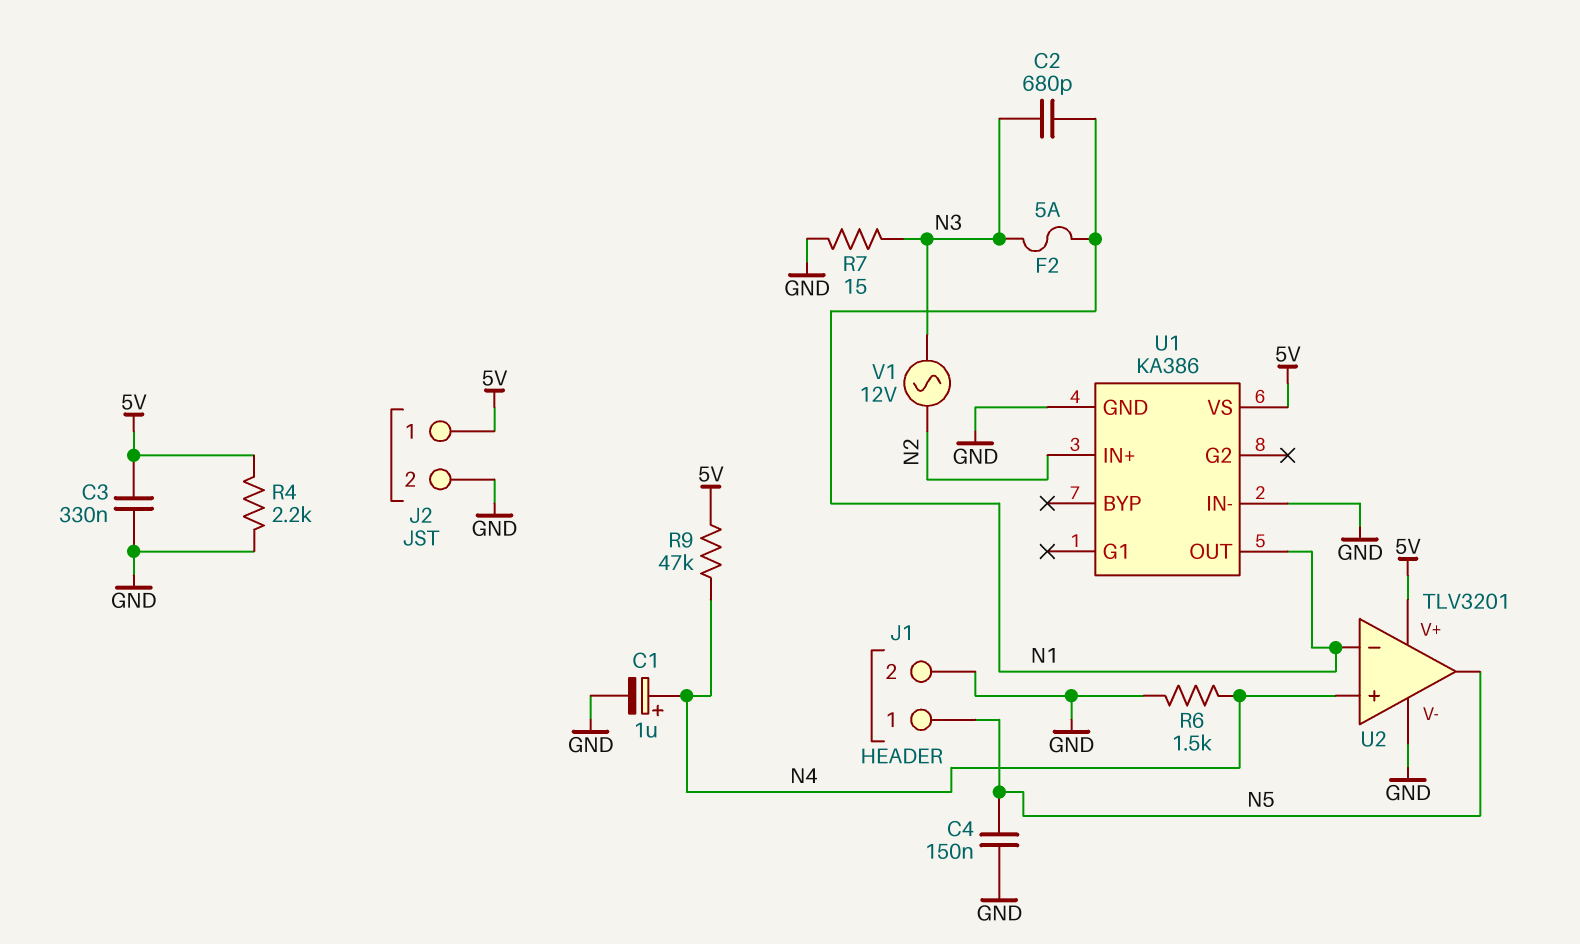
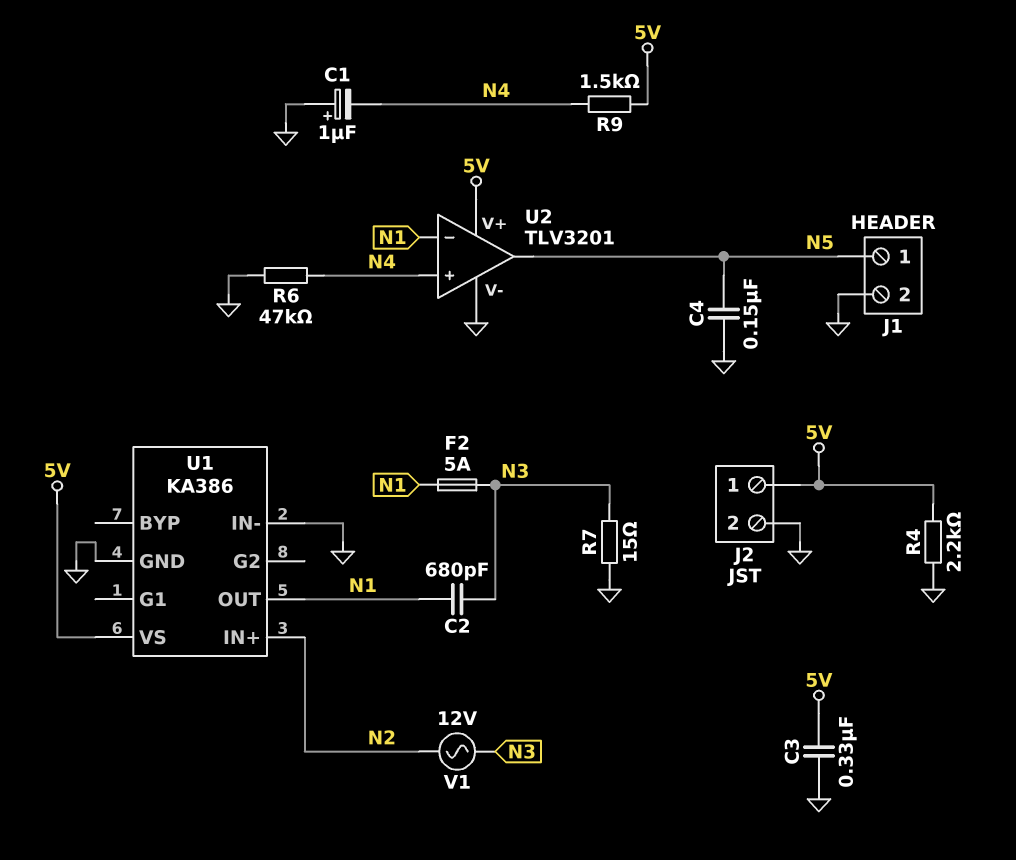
C1: 1uF (plus N4, minus GND) -> 1uF (plus GND, minus N4)
R6: 1.5k (GND, N4) -> 47k (GND, N4)
R9: 47k (5V, N4) -> 1.5k (5V, N4)

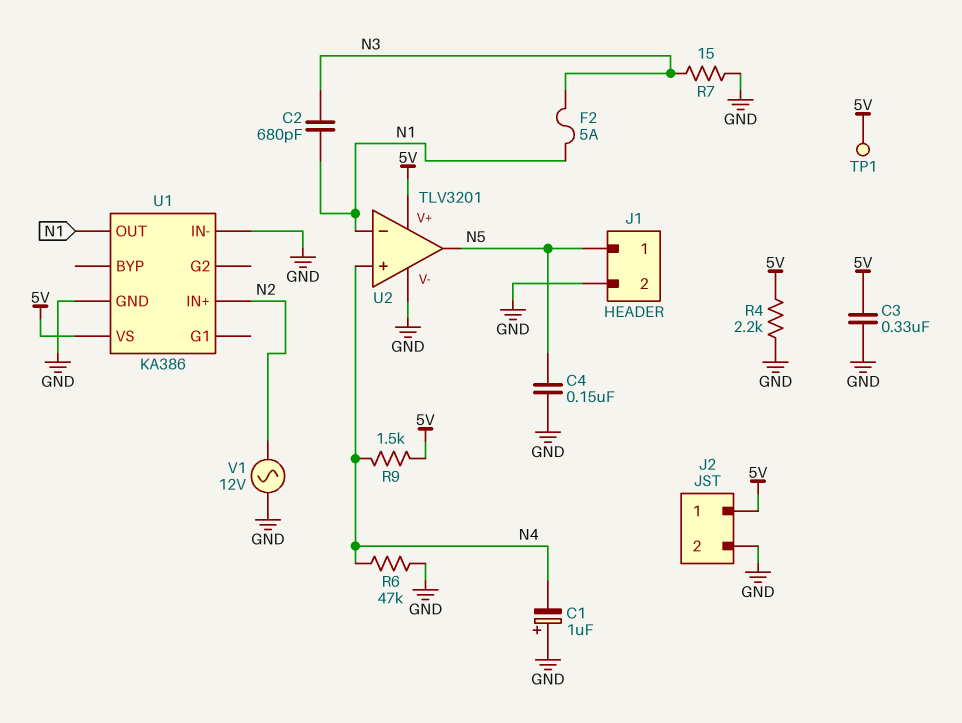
TP1: none -> test point (5V)
V1: AC 12V (N2, N3) -> AC 12V (GND, N2)

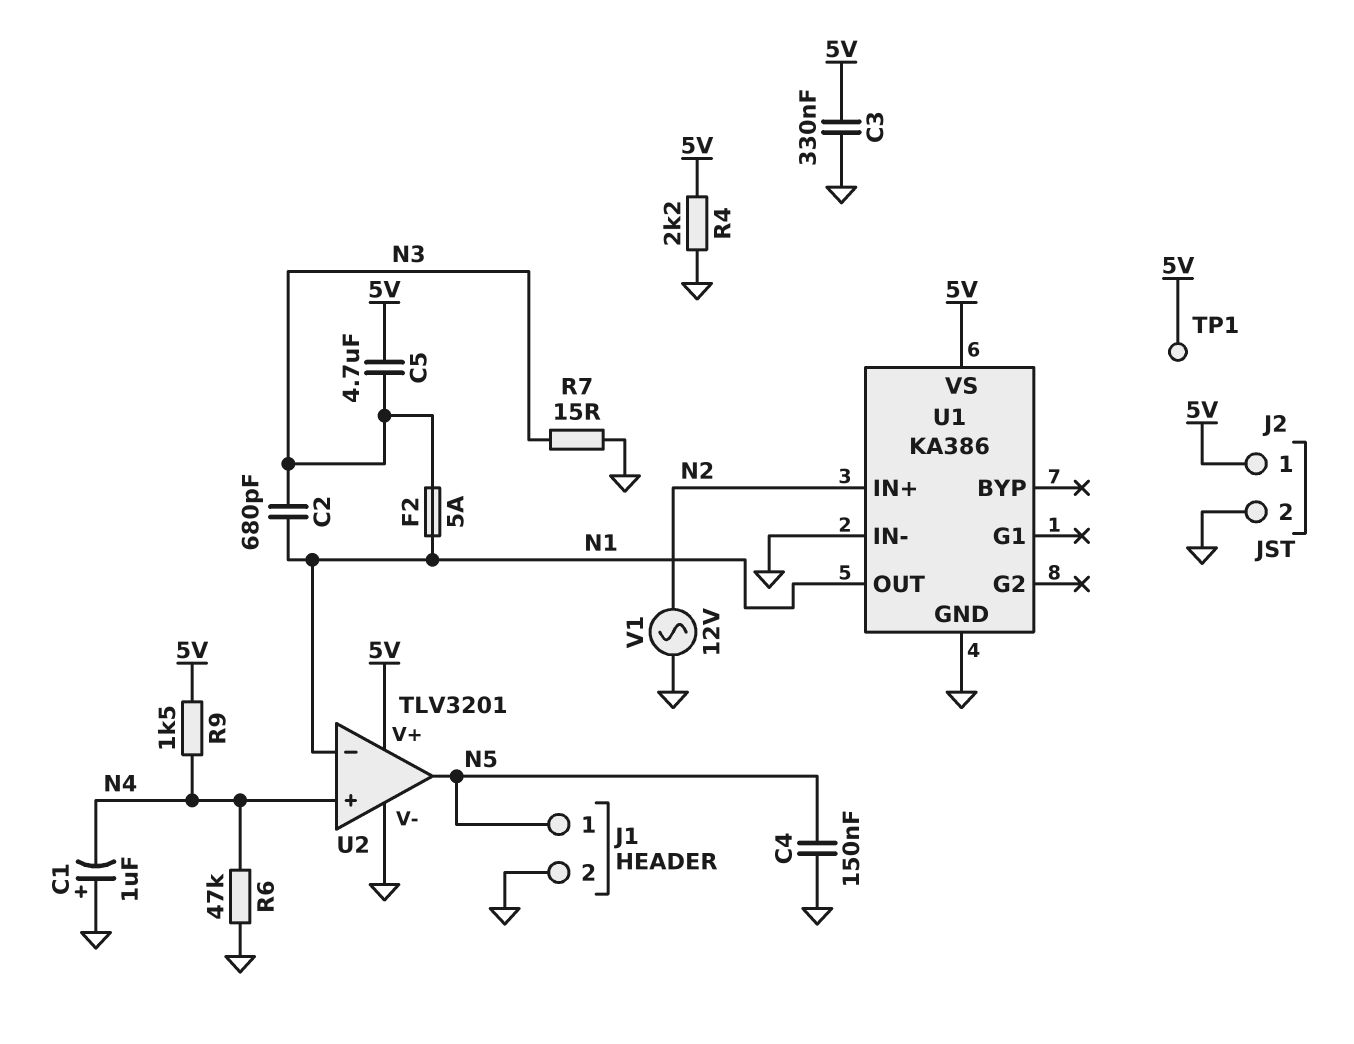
C5: none -> 4.7uF (5V, N3)

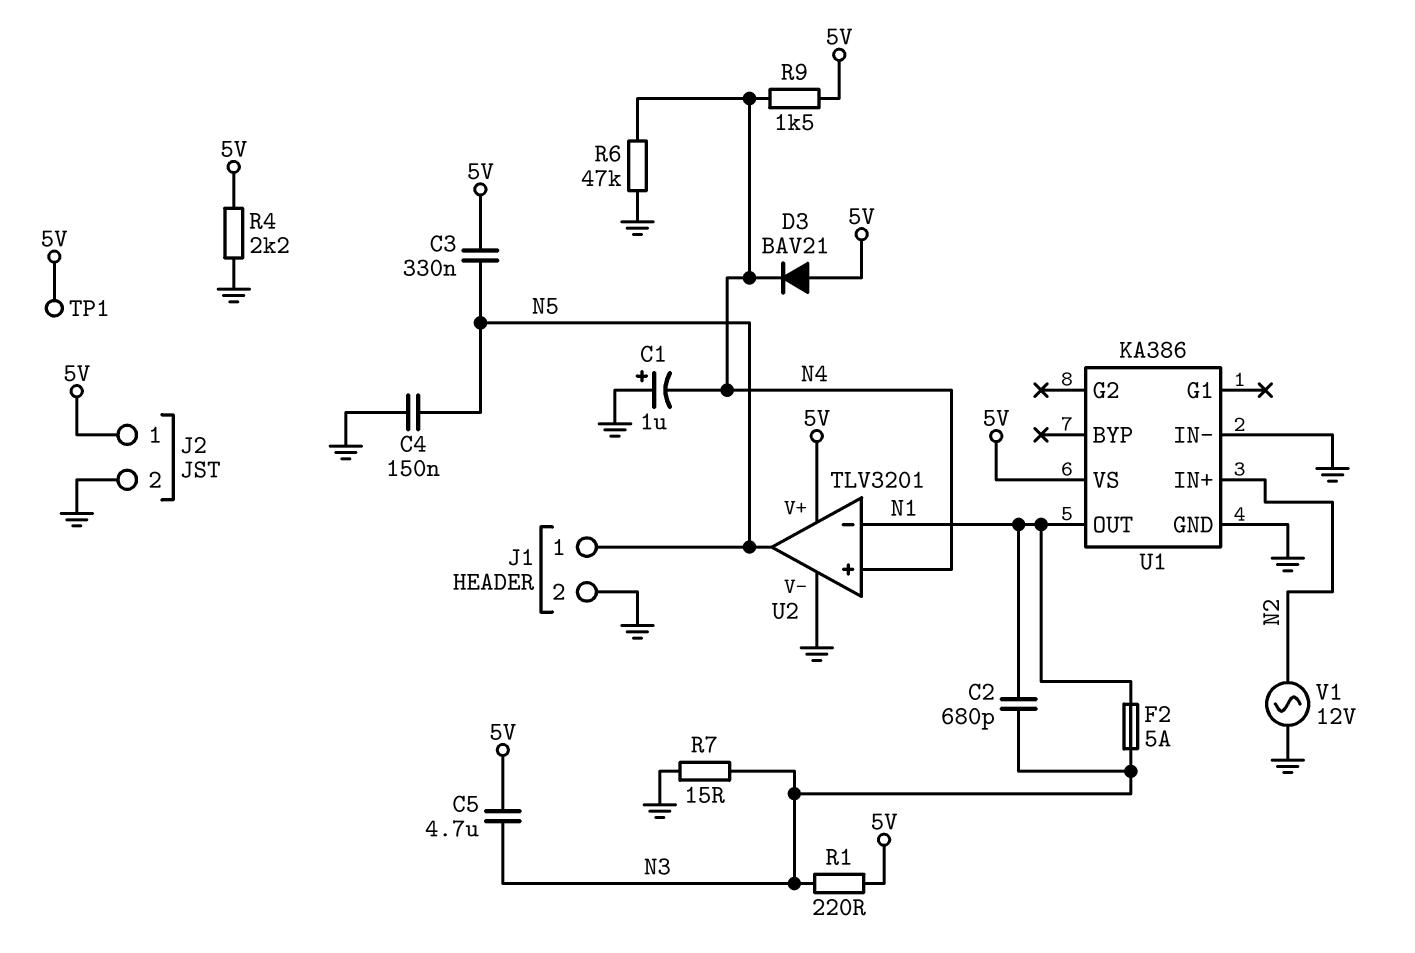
C3: 330nF (5V, GND) -> 330nF (5V, N5)
D3: none -> diode BAV21 (A 5V, K N4)
R1: none -> 220 (5V, N3)

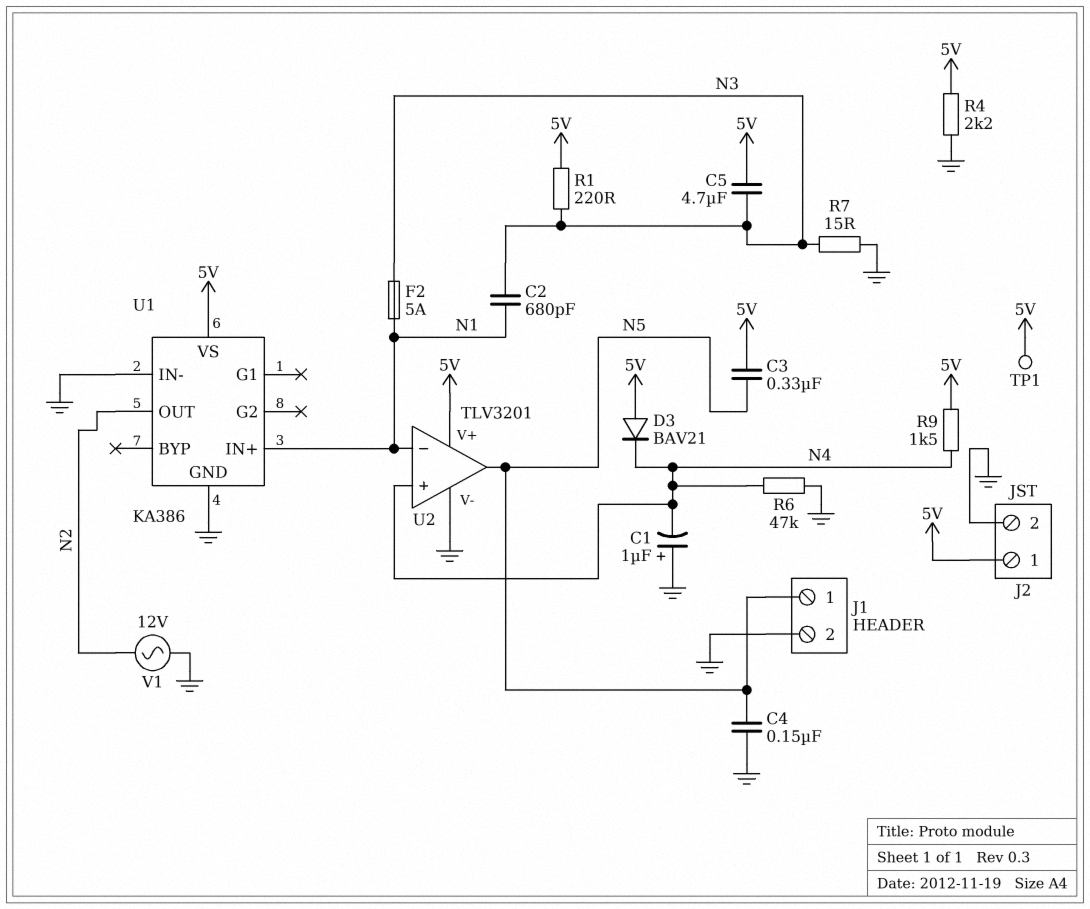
U1 pin IN+: N2 -> N1
U1 pin OUT: N1 -> N2

